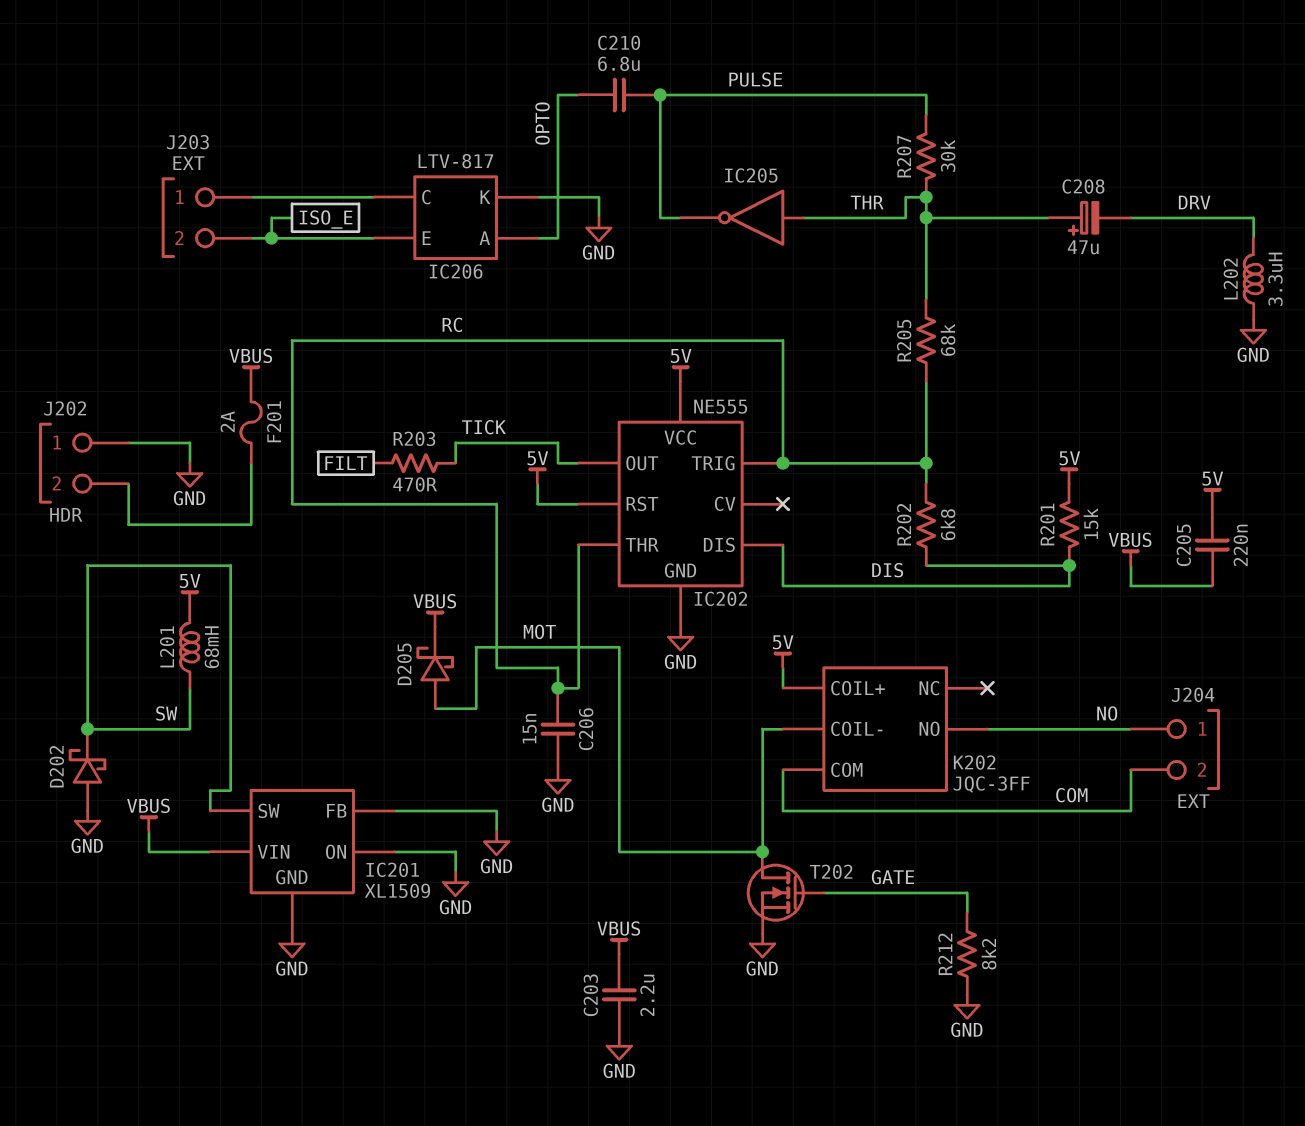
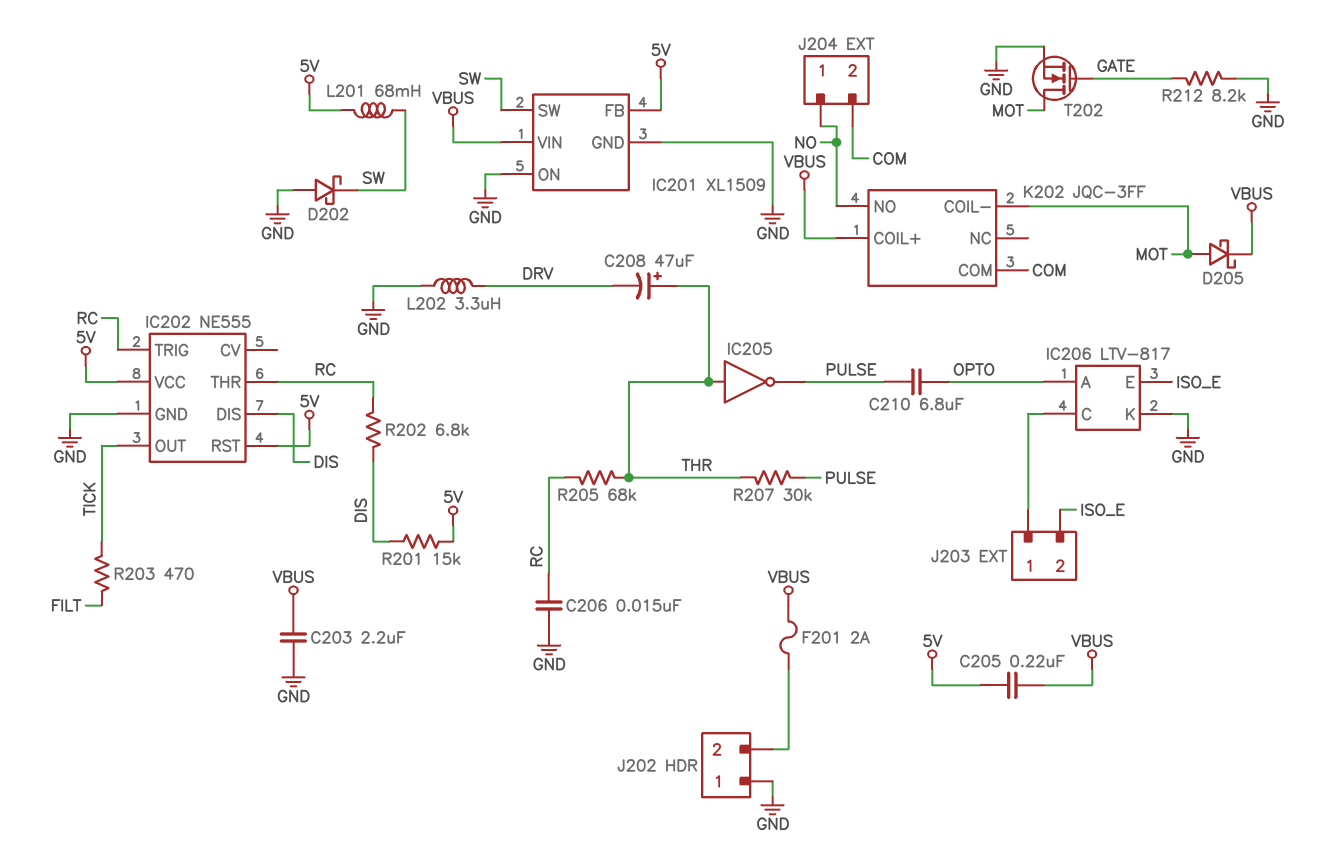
IC201 pin FB: GND -> 5V
K202 pin COIL+: 5V -> VBUS

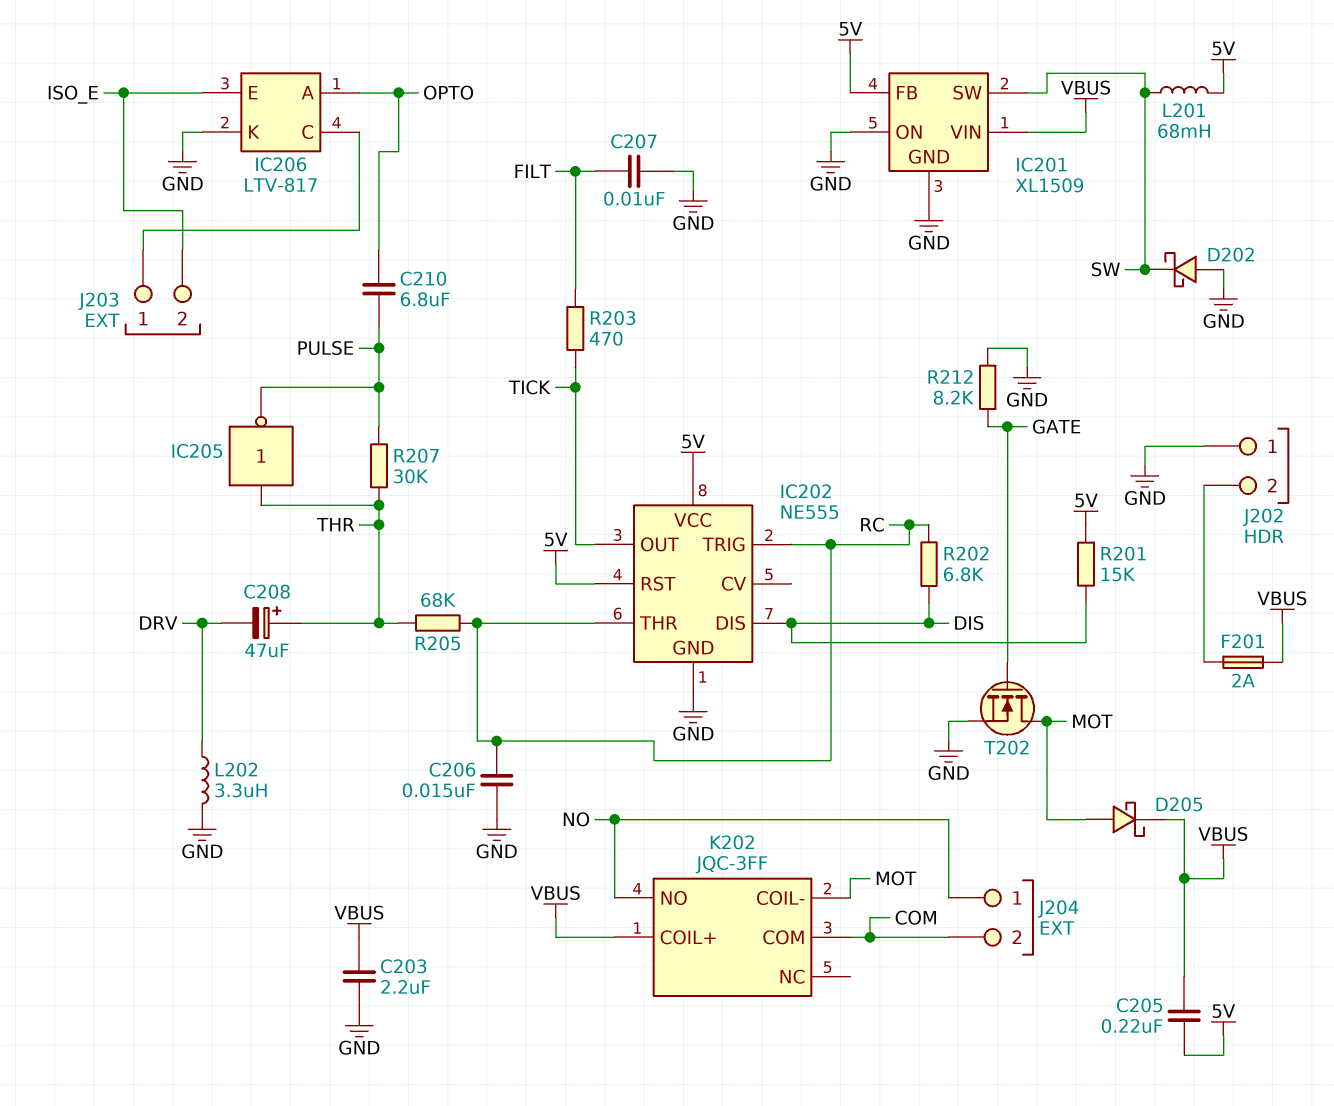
C207: none -> 10nF (FILT, GND)

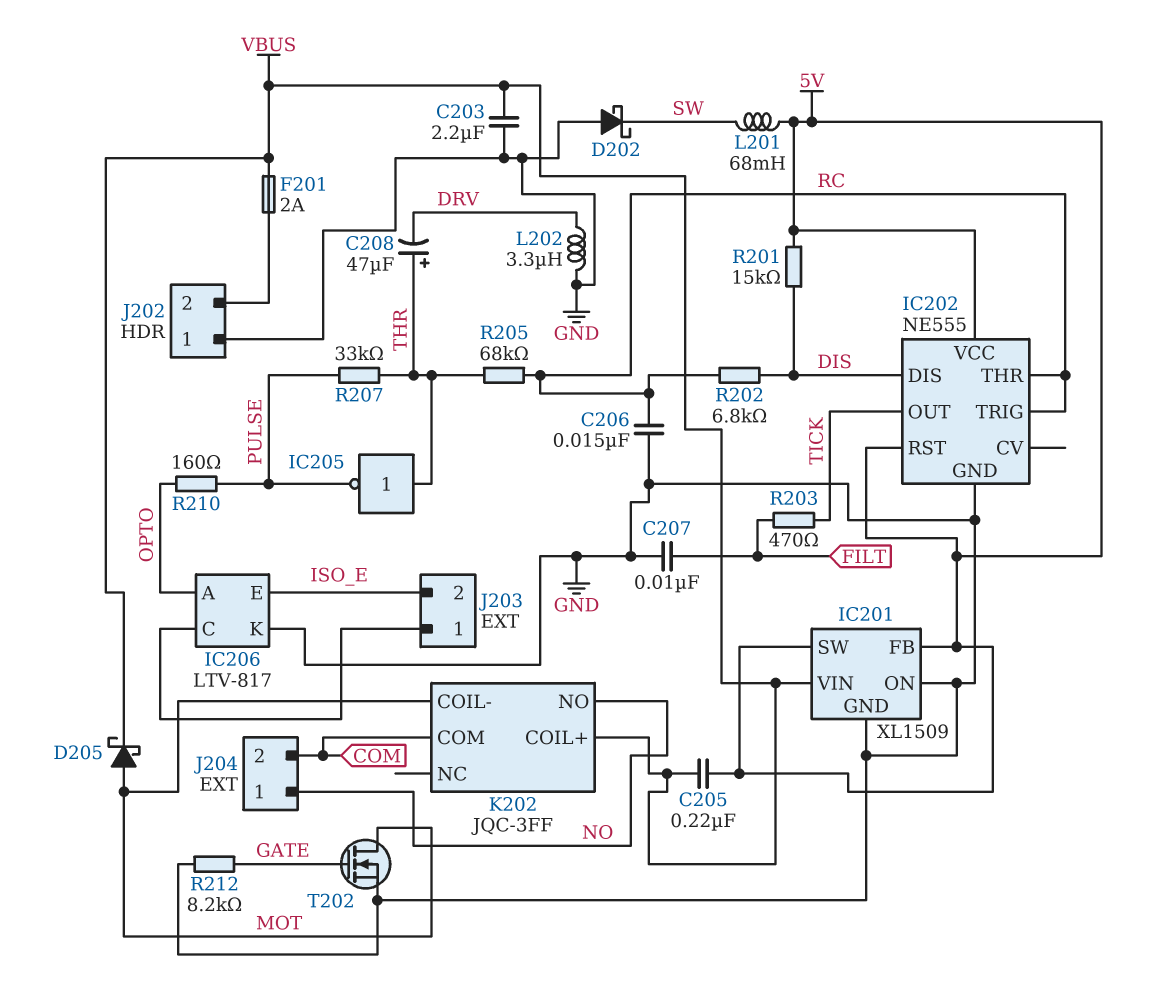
C210: 6.8uF (OPTO, PULSE) -> none
IC201 pin SW: SW -> 5V
R207: 30k (PULSE, THR) -> 33k (PULSE, THR)
R210: none -> 160 (OPTO, PULSE)

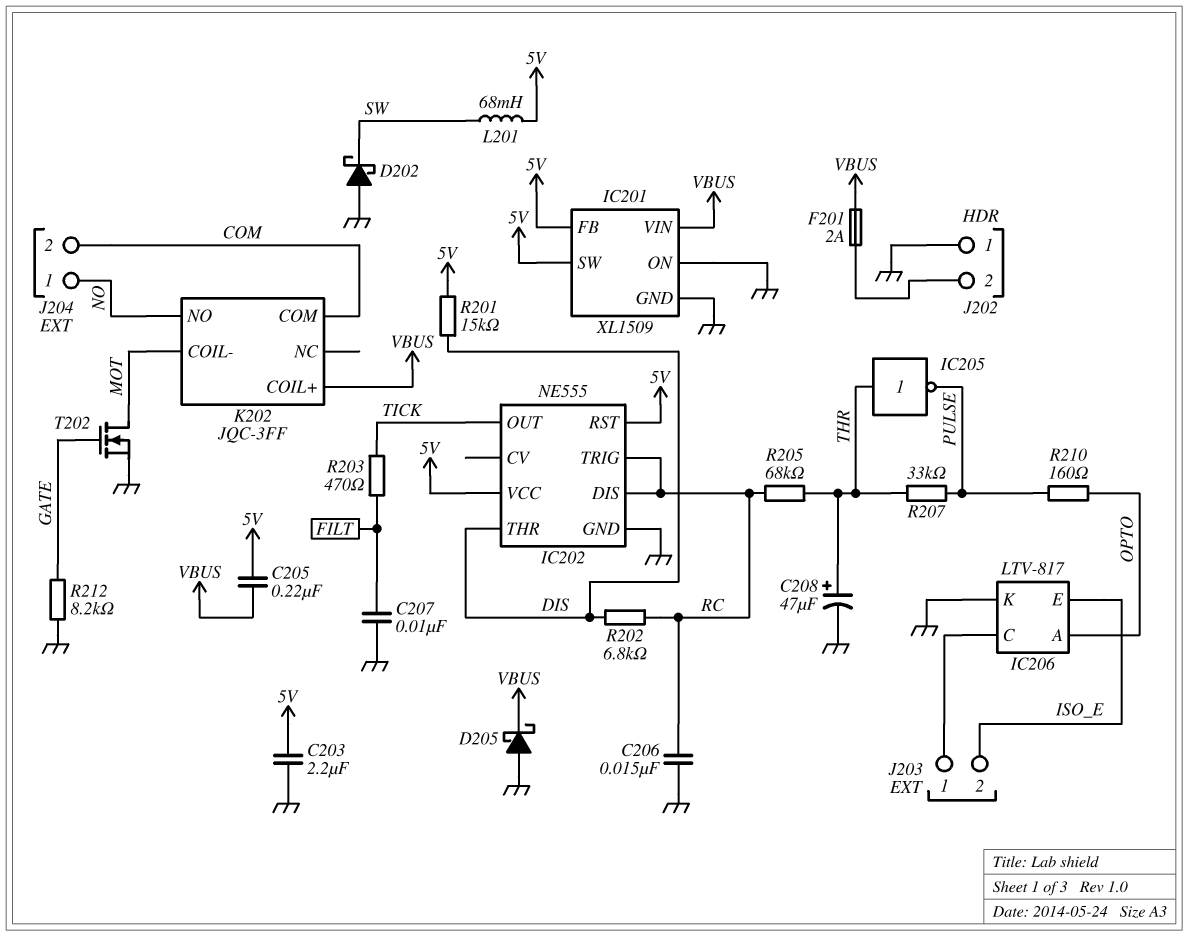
C203: 2.2uF (GND, VBUS) -> 2.2uF (5V, GND)
C208: 47uF (plus THR, minus DRV) -> 47uF (plus THR, minus GND)
D205: schottky (A MOT, K VBUS) -> schottky (A GND, K VBUS)
IC202 pin DIS: DIS -> RC
IC202 pin THR: RC -> DIS
L202: 3.3uH (DRV, GND) -> none

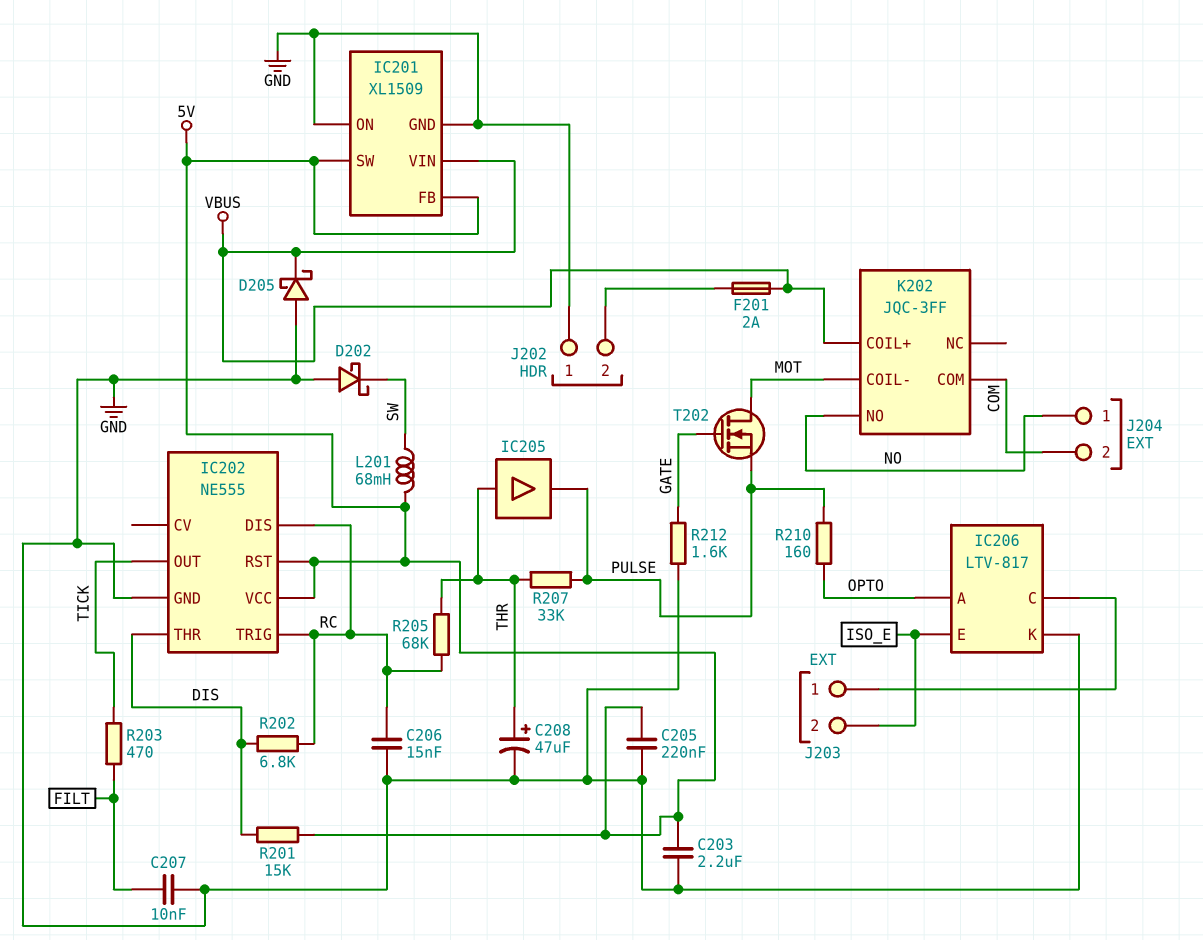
C205: 220nF (5V, VBUS) -> 220nF (5V, GND)
IC205: NOT (in THR, out PULSE) -> buffer (in THR, out PULSE)
R212: 8.2k (GATE, GND) -> 1.6k (GATE, GND)
T202: NMOS (G GATE, D MOT, S GND) -> NMOS (G GATE, D MOT, S PULSE)

